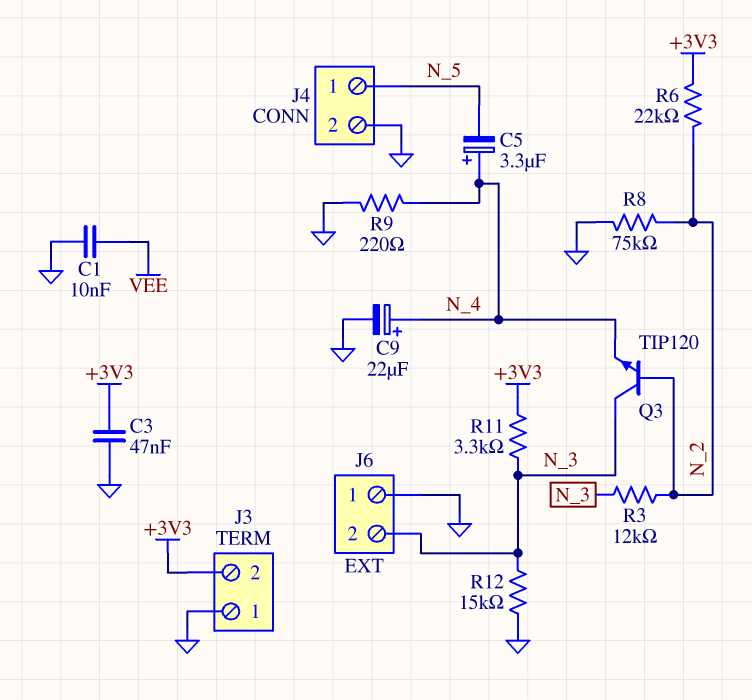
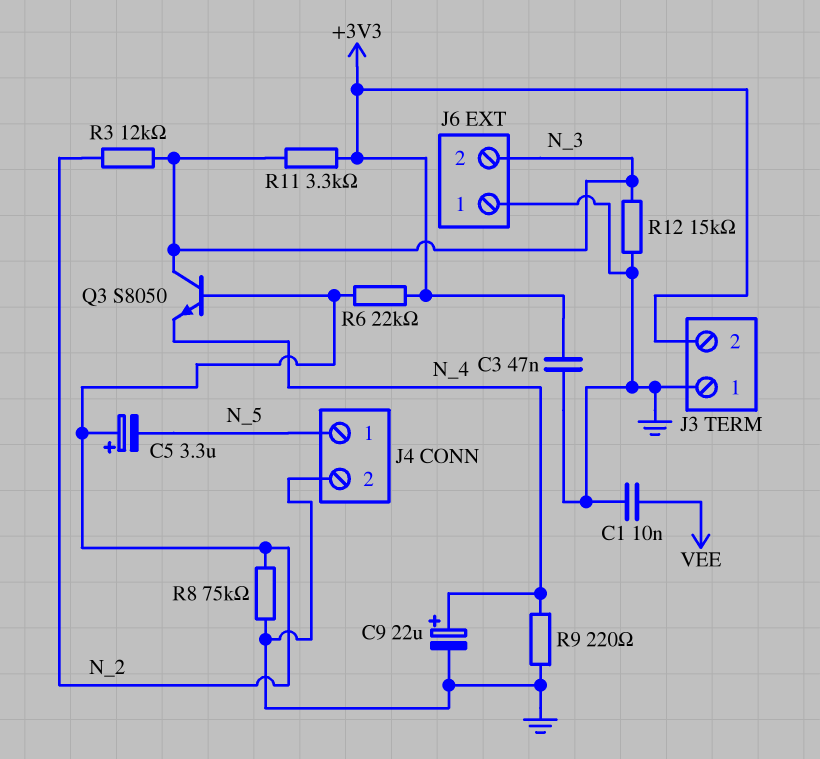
C5: 3.3uF (plus N_4, minus N_5) -> 3.3uF (plus N_2, minus N_5)
Q3: NPN TIP120 (B N_2, C N_3, E N_4) -> NPN S8050 (B N_2, C N_3, E N_4)

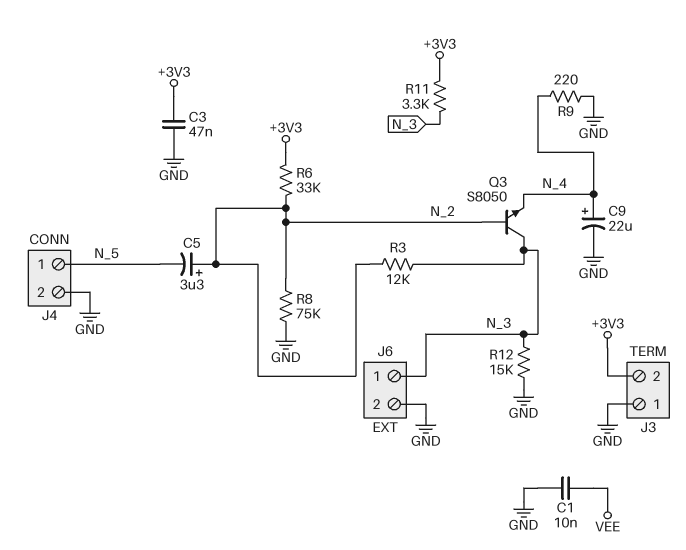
J6 pin 1: GND -> N_3
J6 pin 2: N_3 -> GND
R6: 22k (+3V3, N_2) -> 33k (+3V3, N_2)

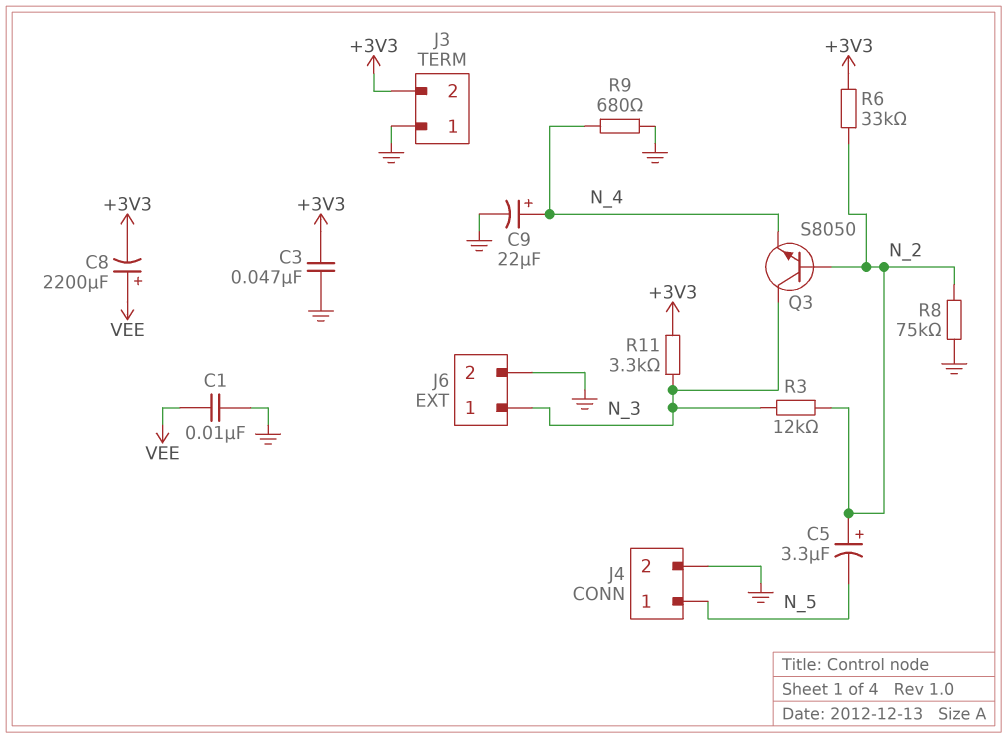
C8: none -> 2200uF (plus VEE, minus +3V3)
R9: 220 (GND, N_4) -> 680 (GND, N_4)
R12: 15k (GND, N_3) -> none

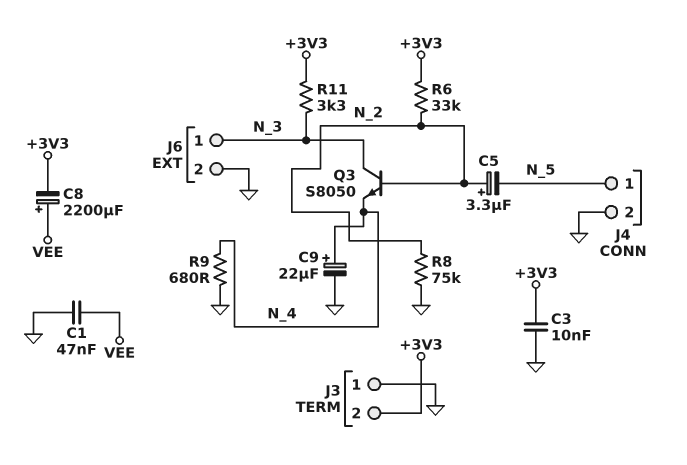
C1: 10nF (GND, VEE) -> 47nF (GND, VEE)
C3: 47nF (+3V3, GND) -> 10nF (+3V3, GND)
R3: 12k (N_2, N_3) -> none

